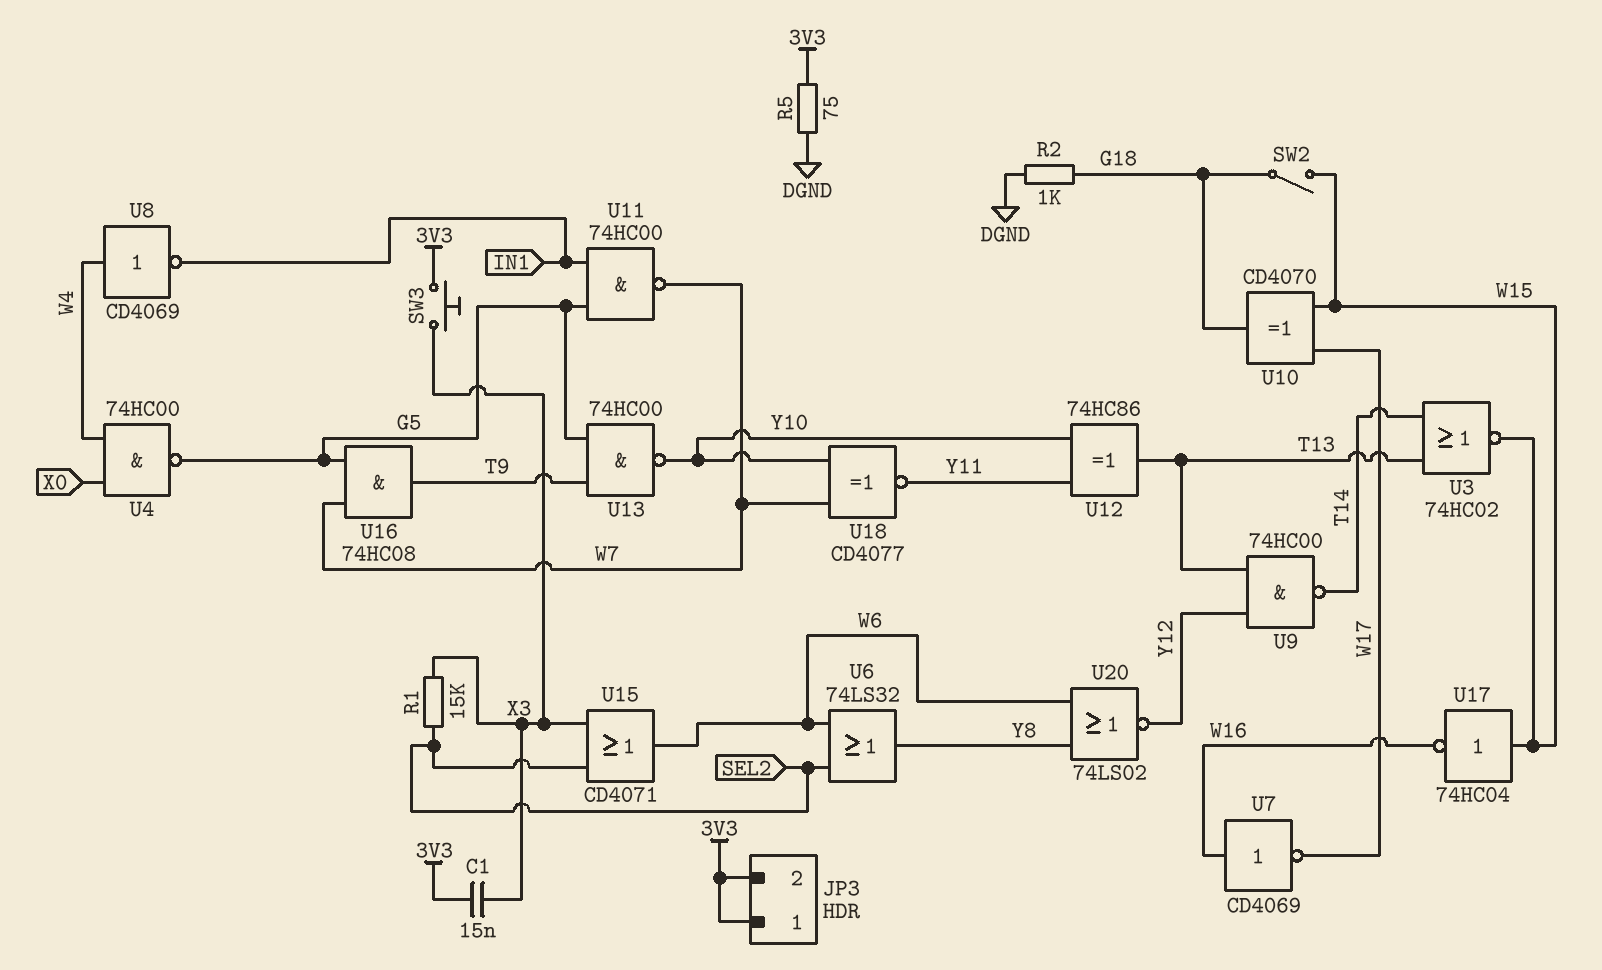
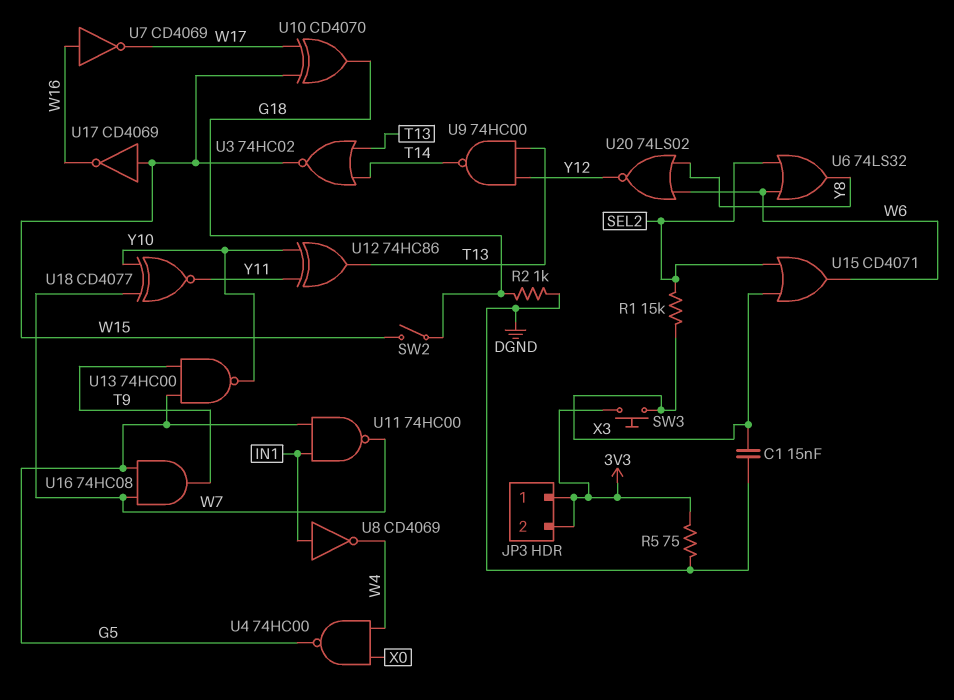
C1: 15nF (3V3, X3) -> 15nF (DGND, X3)
U8: NOT CD4069 (in W4, out IN1) -> NOT CD4069 (in IN1, out W4)
U17: NOT 74HC04 (in W15, out W16) -> NOT CD4069 (in W15, out W16)

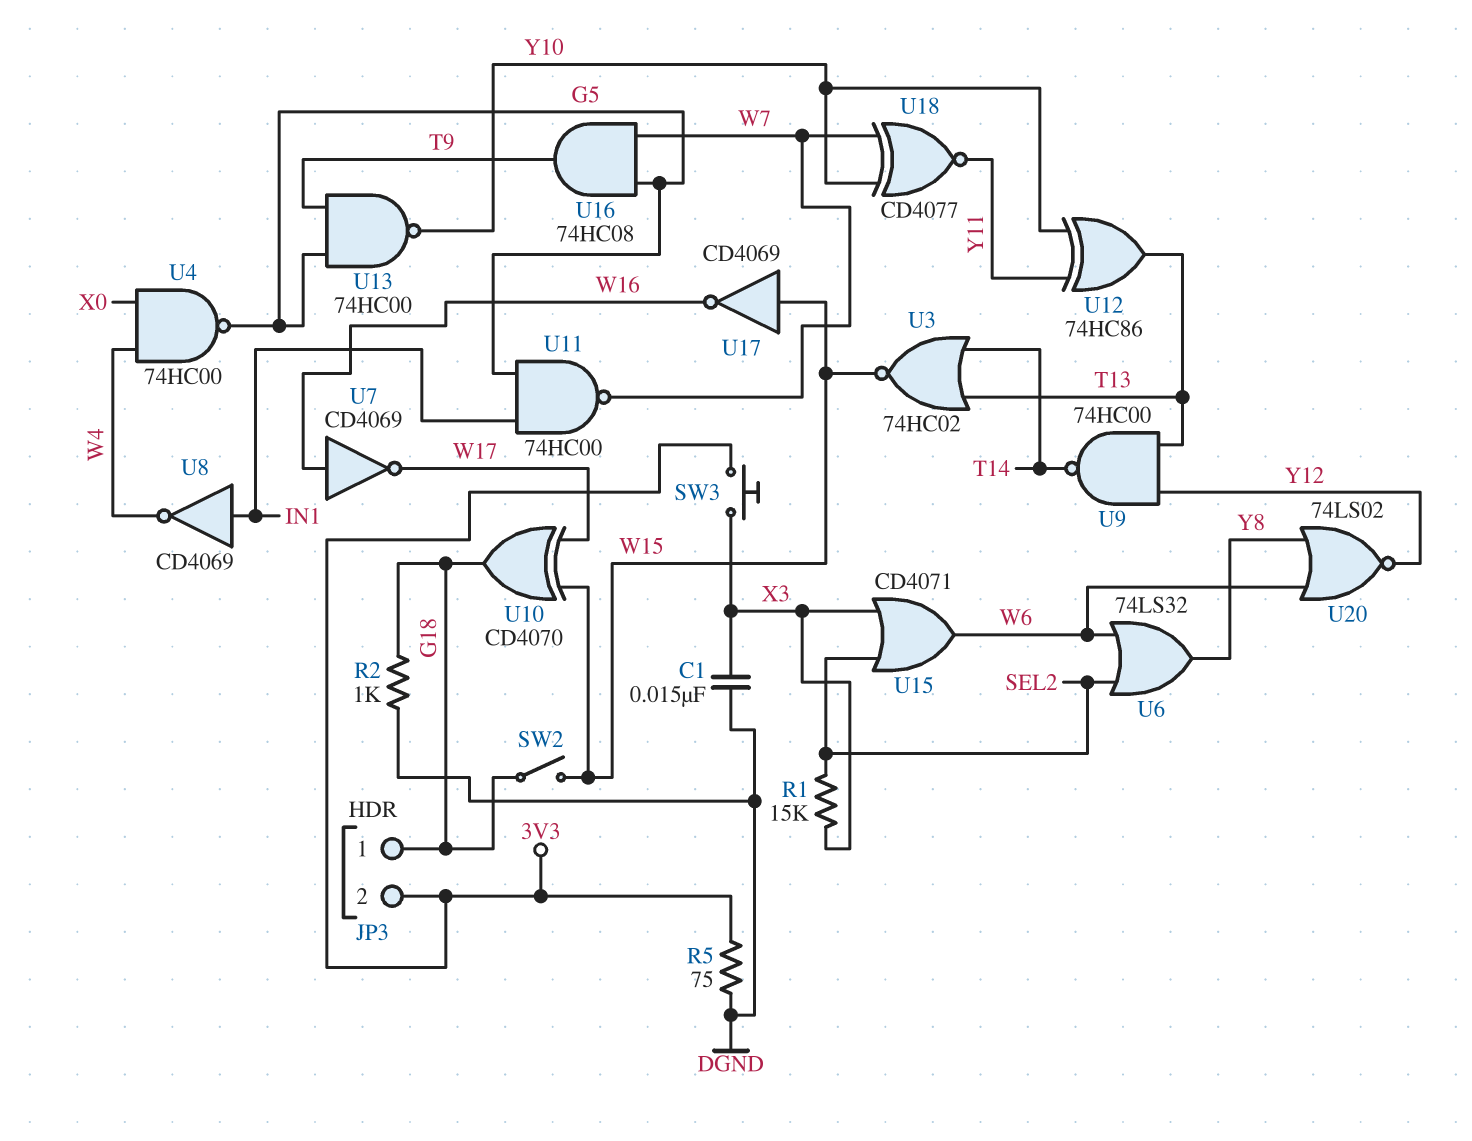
JP3 pin 1: 3V3 -> G18

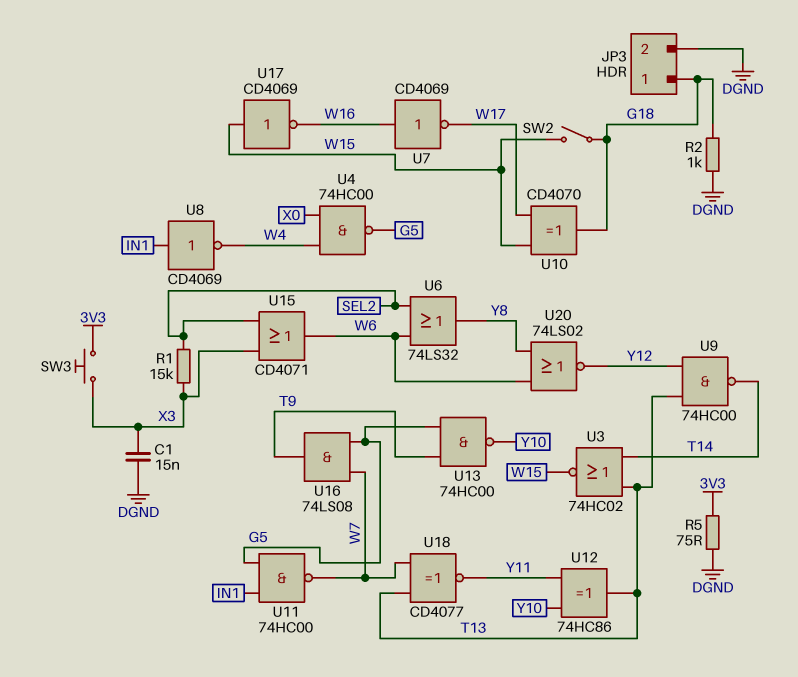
JP3 pin 2: 3V3 -> DGND
U16: AND 74HC08 (in G5, in W7, out T9) -> AND 74LS08 (in G5, in W7, out T9)
U18: XNOR CD4077 (in W7, in Y10, out Y11) -> XNOR CD4077 (in T13, in W7, out Y11)

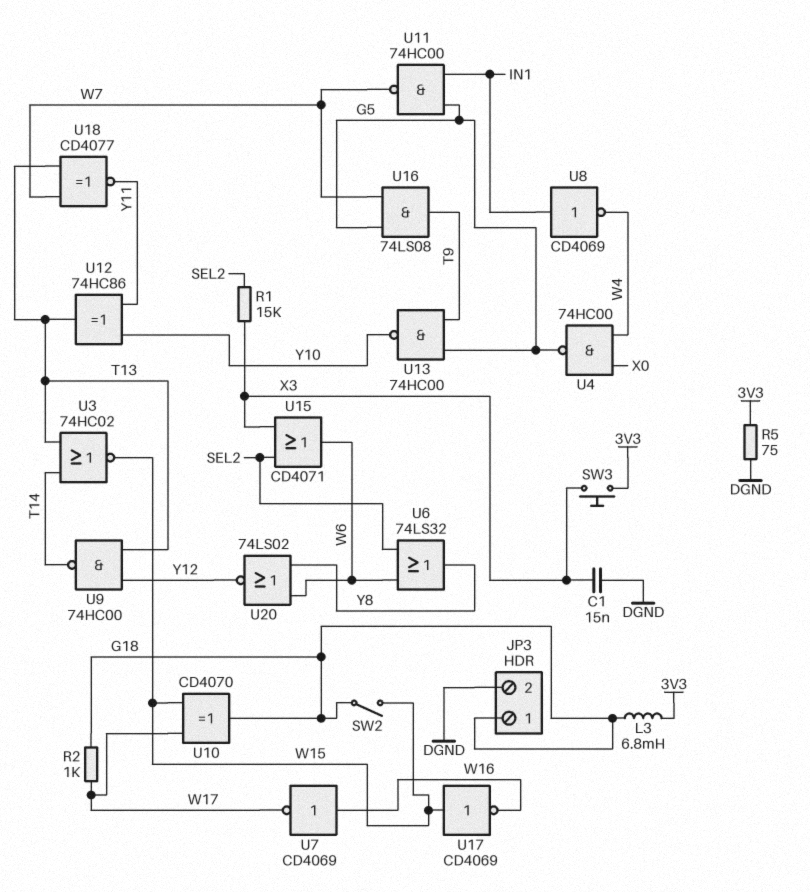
L3: none -> 6.8mH (3V3, G18)
R2: 1k (DGND, G18) -> 1k (G18, W17)

